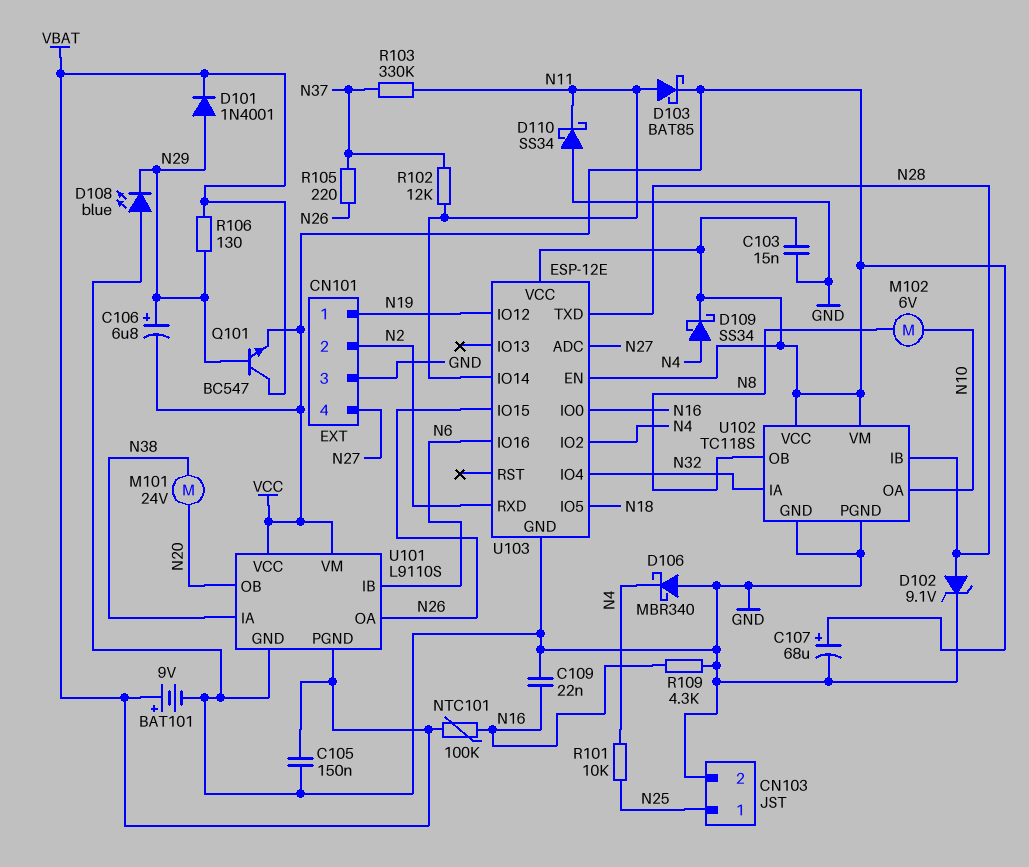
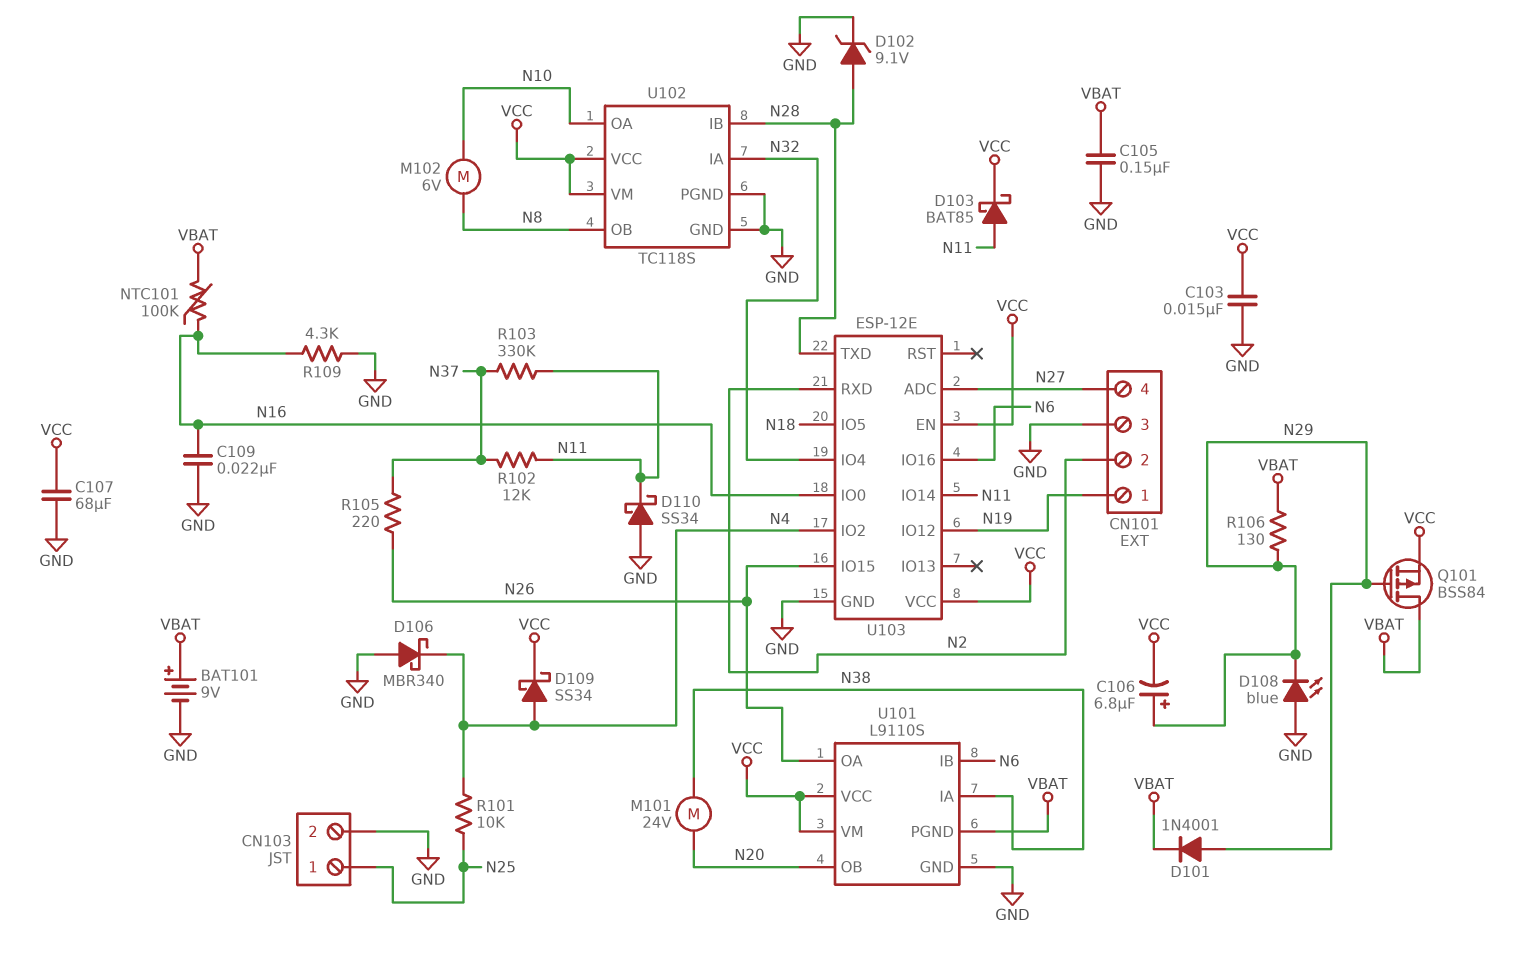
C107: 68uF (plus VCC, minus GND) -> 68uF (GND, VCC)
Q101: NPN BC547 (B N29, C VBAT, E VCC) -> PMOS BSS84 (G N29, D VBAT, S VCC)

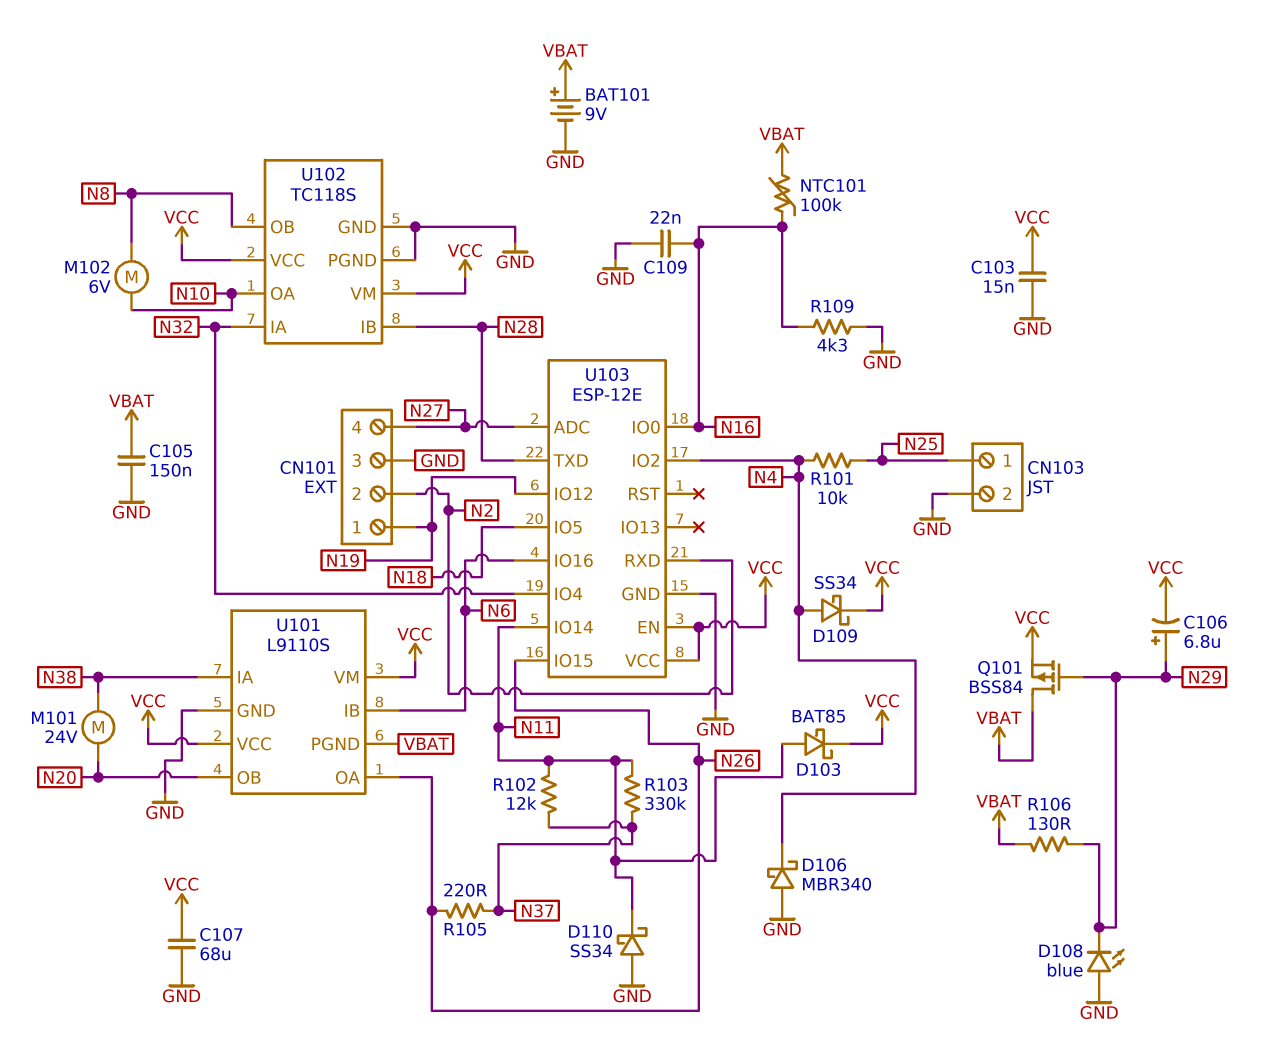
D101: diode 1N4001 (A N29, K VBAT) -> none
D102: zener 9.1V (A N28, K GND) -> none

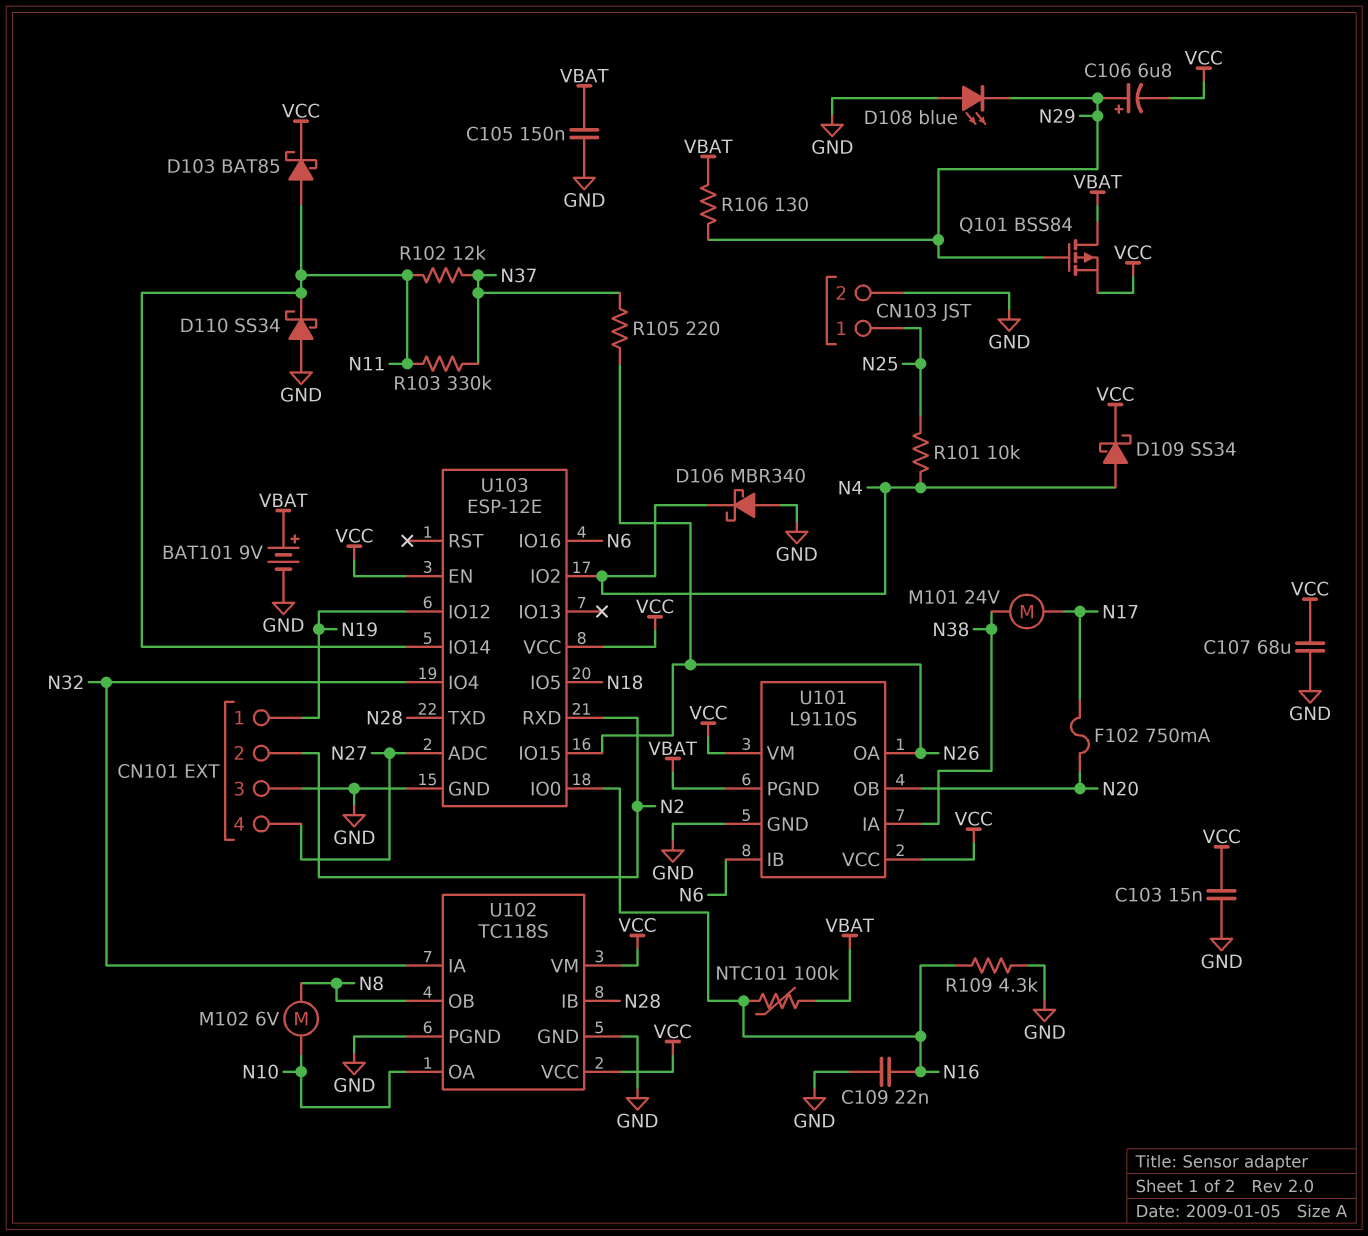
F102: none -> 750mA (N17, N20)
M101: motor 24V (N20, N38) -> motor 24V (N17, N38)

